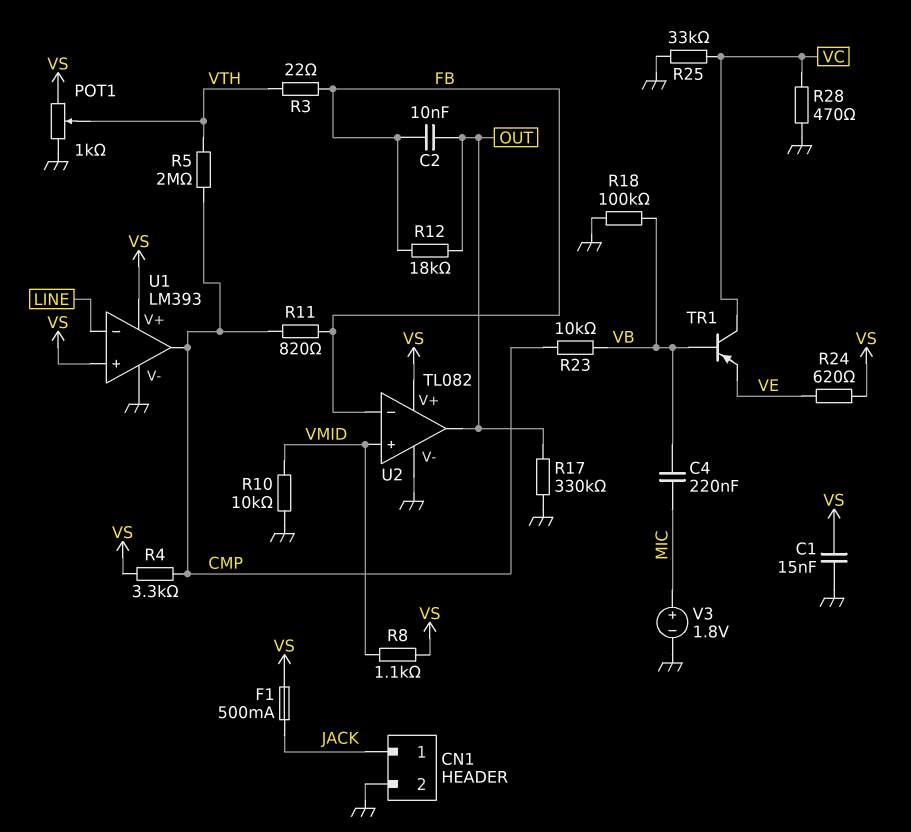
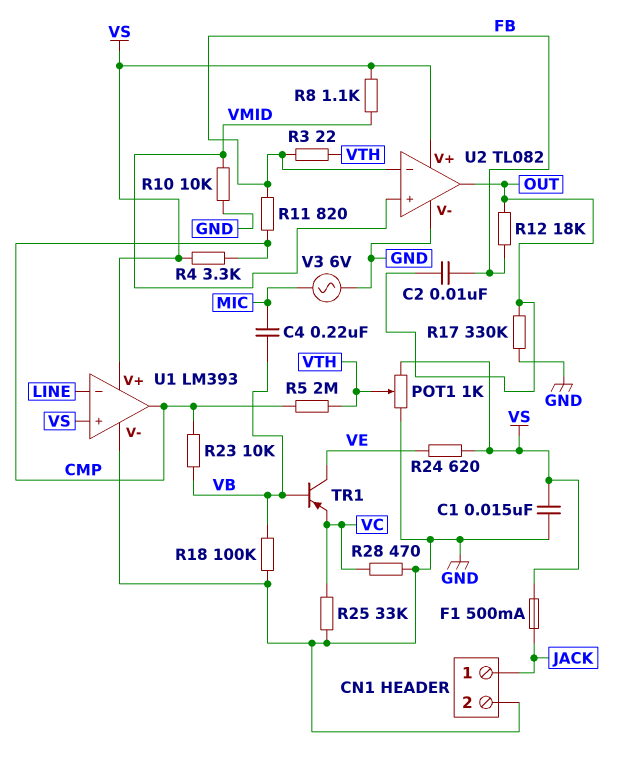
TR1: PNP (B VB, C VC, E VE) -> PNP (B VB, C VE, E VC)
V3: 1.8V (plus MIC, minus GND) -> AC 6V (GND, MIC)

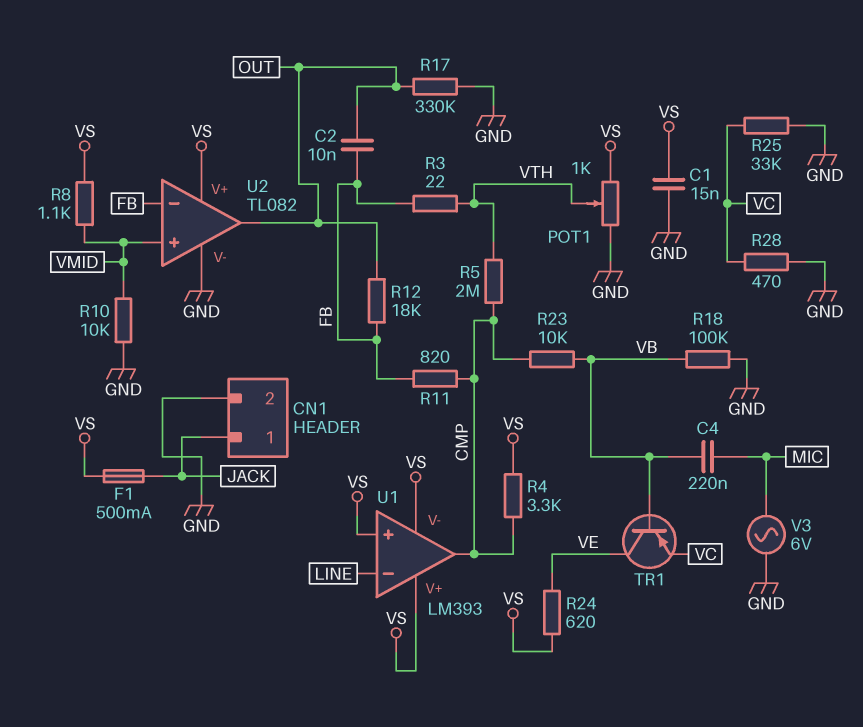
U1 pin V-: GND -> VS

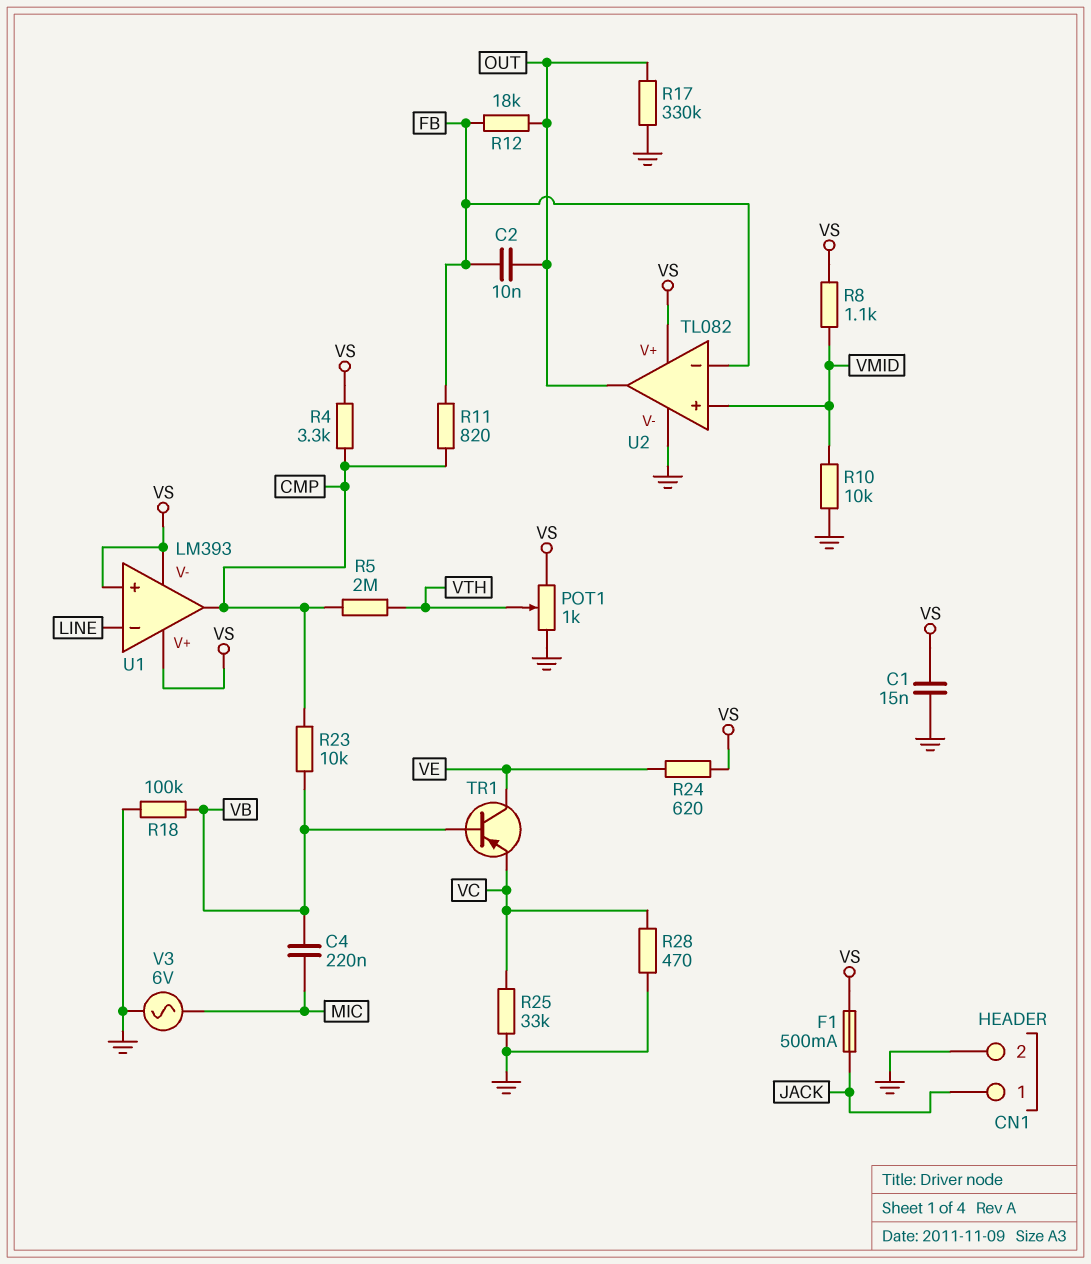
R3: 22 (FB, VTH) -> none

